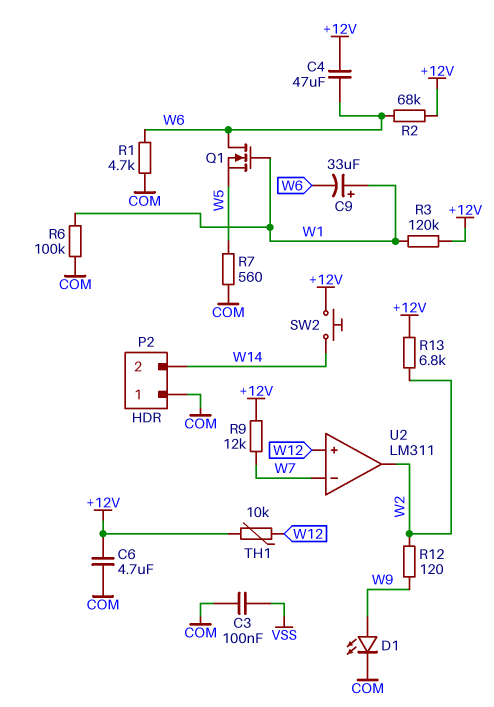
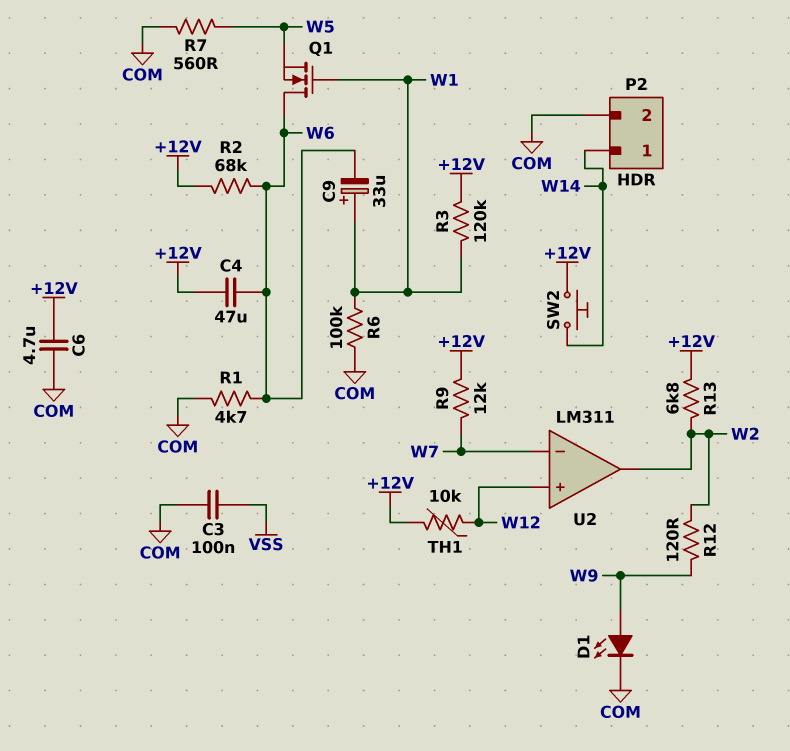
P2 pin 1: COM -> W14
P2 pin 2: W14 -> COM

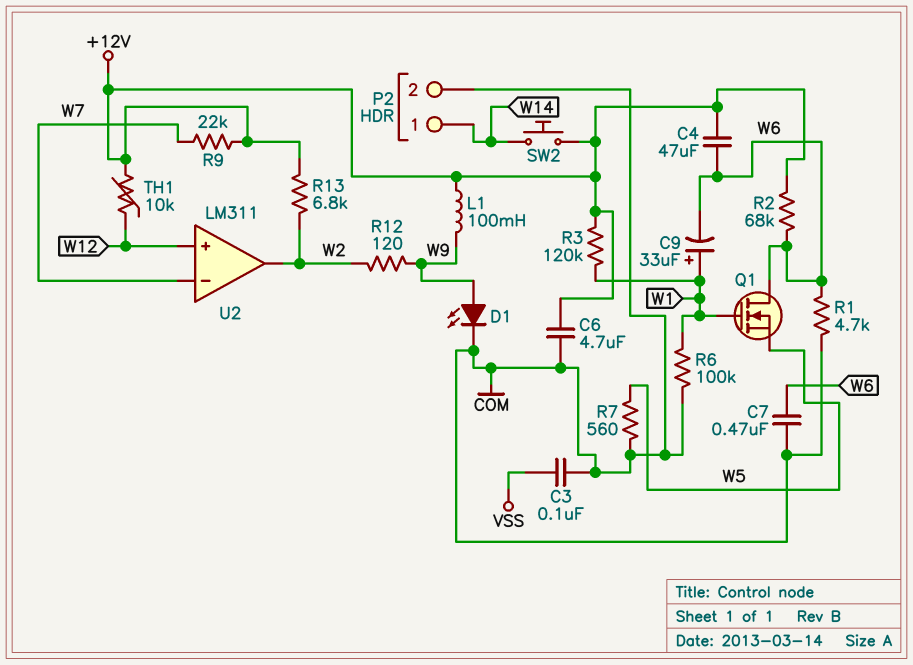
C7: none -> 470nF (COM, W6)
L1: none -> 100mH (+12V, W9)
R9: 12k (+12V, W7) -> 22k (+12V, W7)

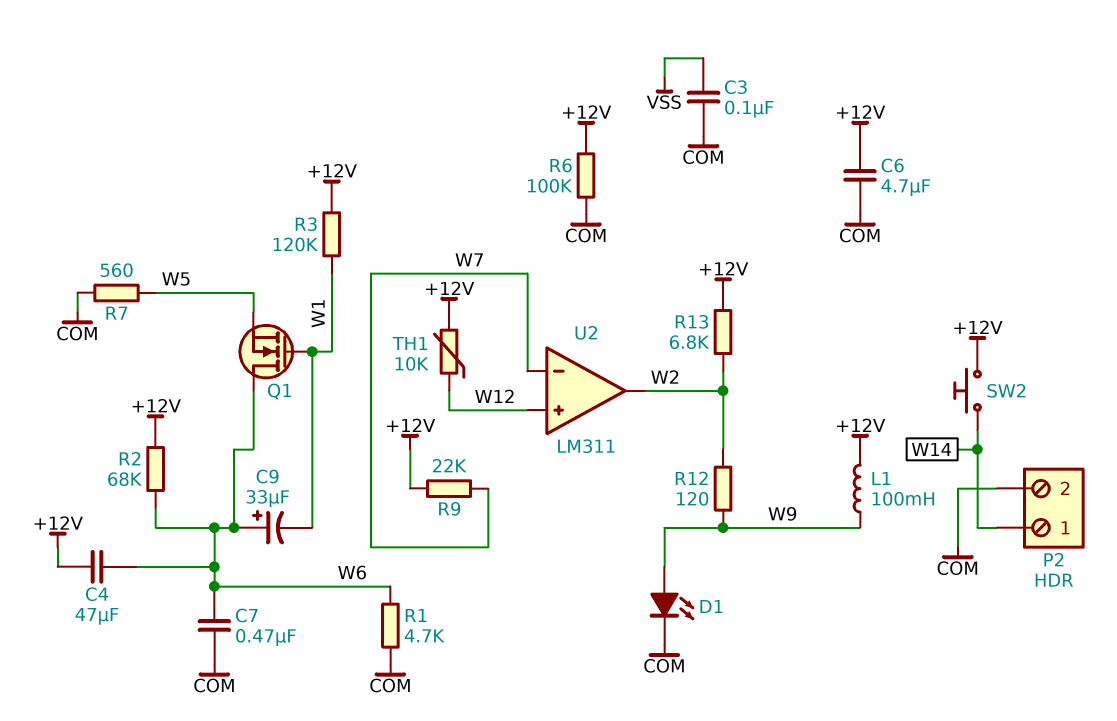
C9: 33uF (plus W1, minus W6) -> 33uF (plus W6, minus W1)
R6: 100k (COM, W1) -> 100k (+12V, COM)

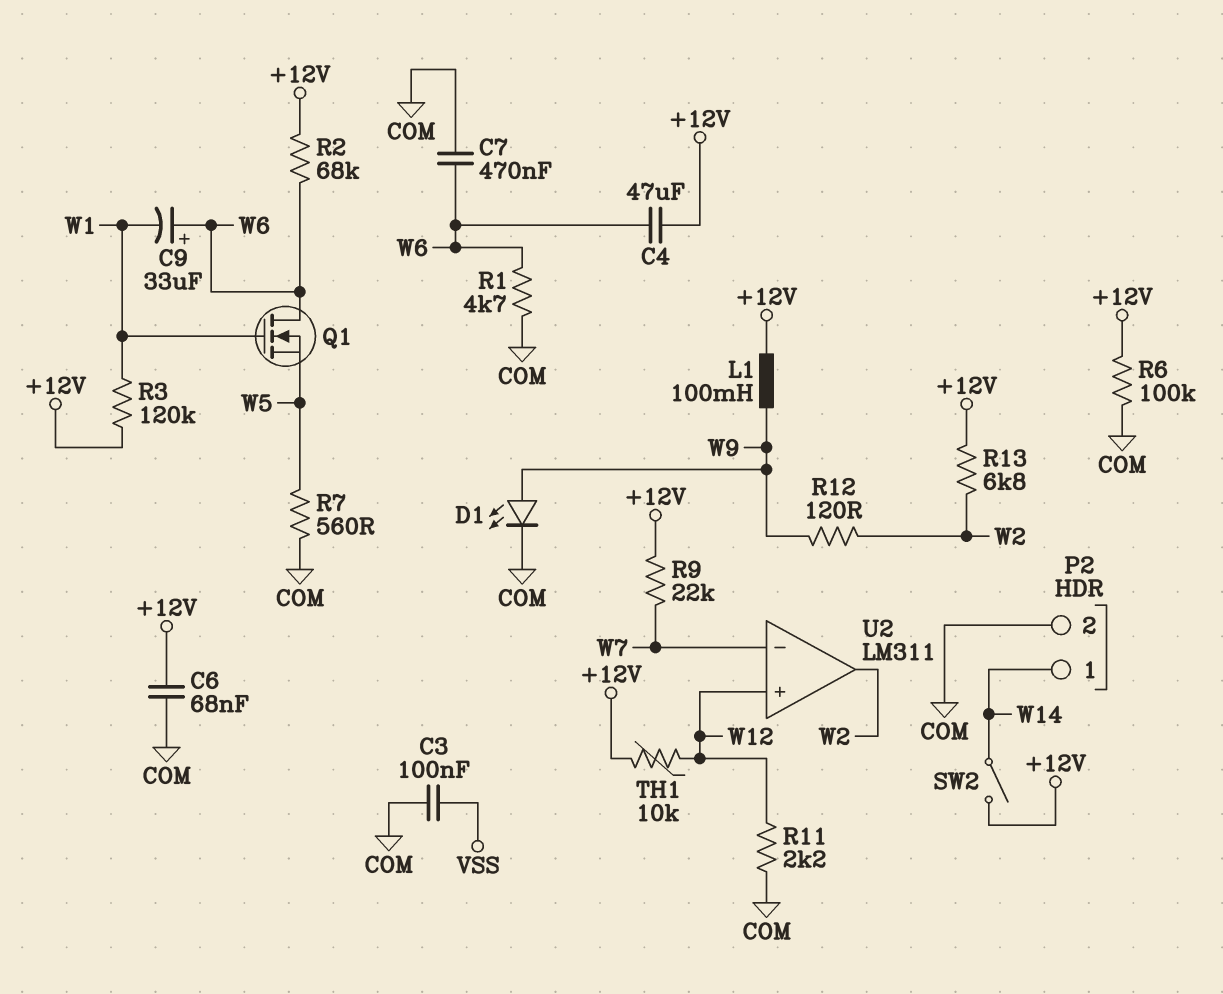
C6: 4.7uF (+12V, COM) -> 68nF (+12V, COM)
R11: none -> 2.2k (COM, W12)
SW2: button (+12V, W14) -> switch (+12V, W14)

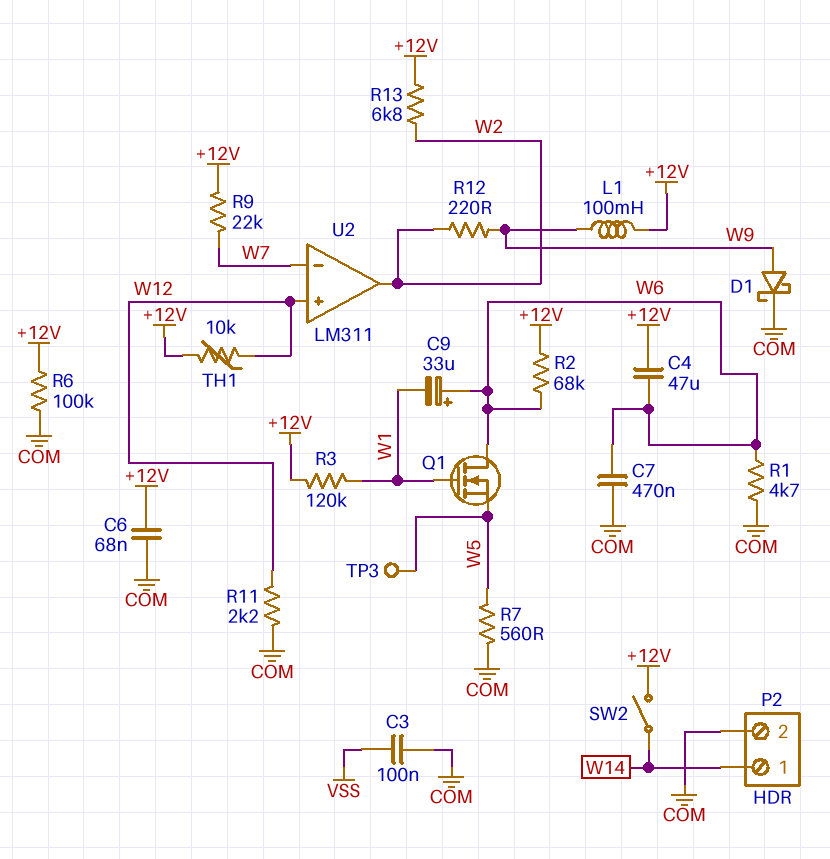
D1: LED (A W9, K COM) -> schottky (A W9, K COM)
R12: 120 (W2, W9) -> 220 (W2, W9)
TP3: none -> test point (W5)

